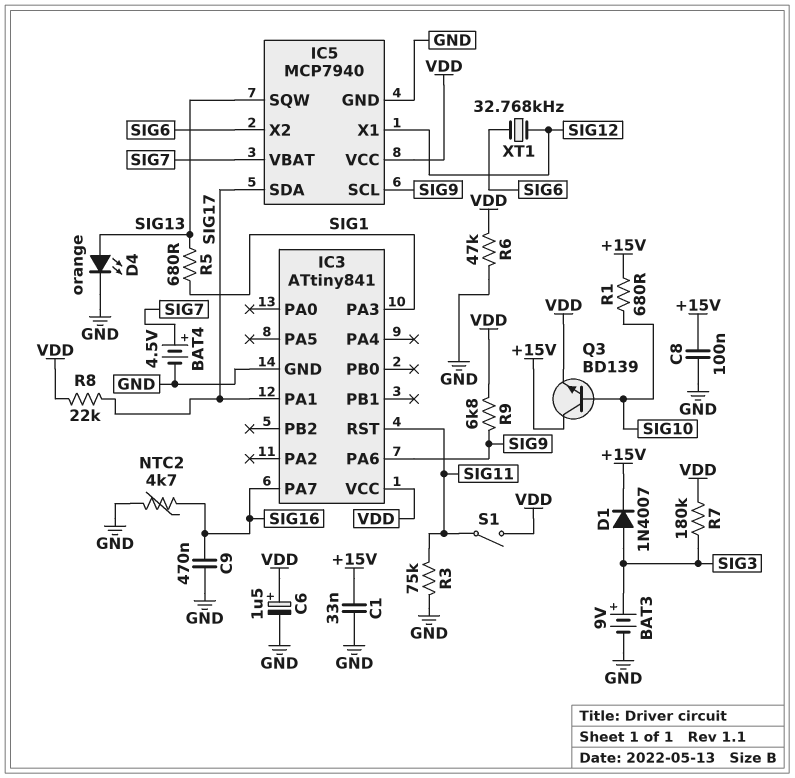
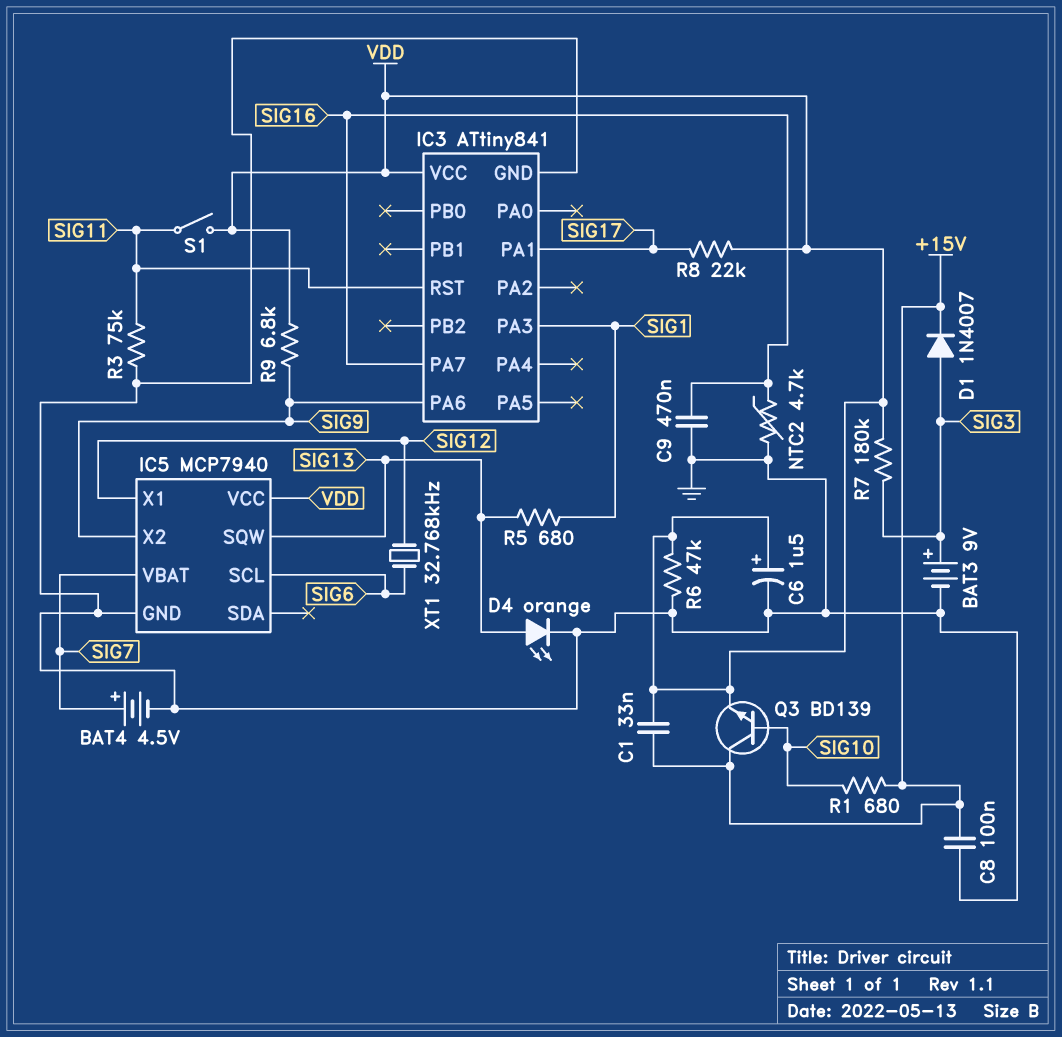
C1: 33nF (+15V, GND) -> 33nF (+15V, VDD)
IC5 pin SCL: SIG9 -> SIG6
IC5 pin SDA: SIG17 -> none
IC5 pin X2: SIG6 -> SIG9

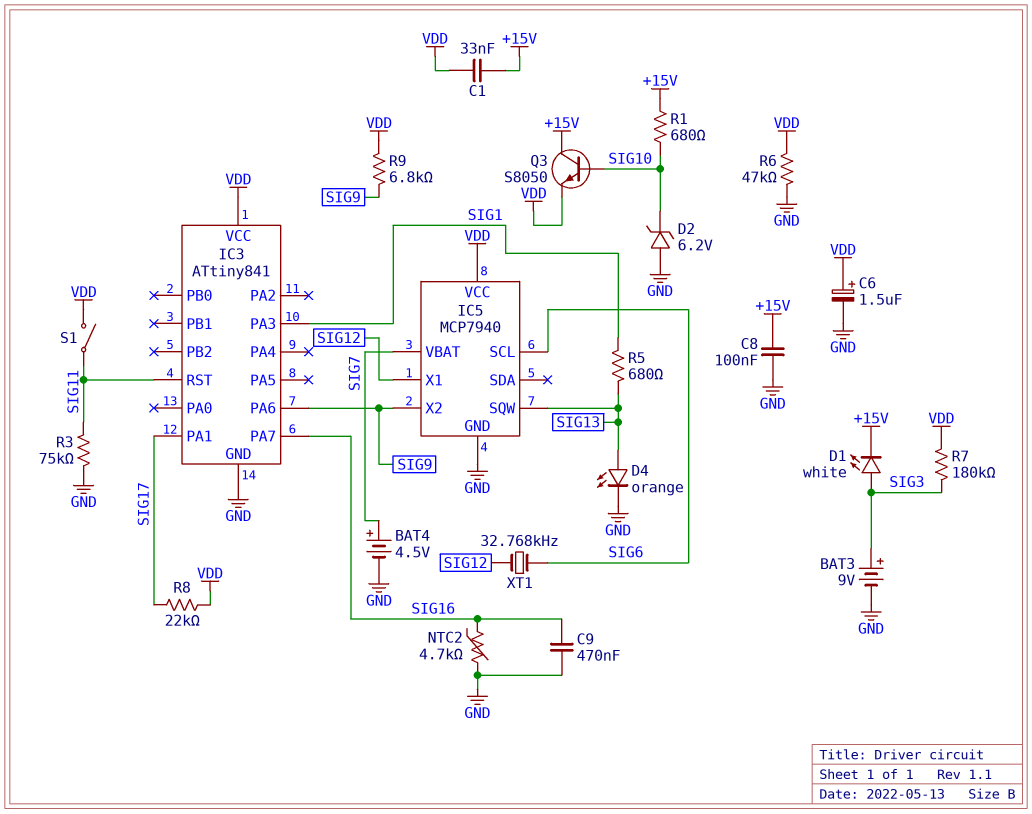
D1: diode 1N4007 (A SIG3, K +15V) -> LED white (A SIG3, K +15V)
D2: none -> zener 6.2V (A GND, K SIG10)
Q3: NPN BD139 (B SIG10, C +15V, E VDD) -> NPN S8050 (B SIG10, C +15V, E VDD)

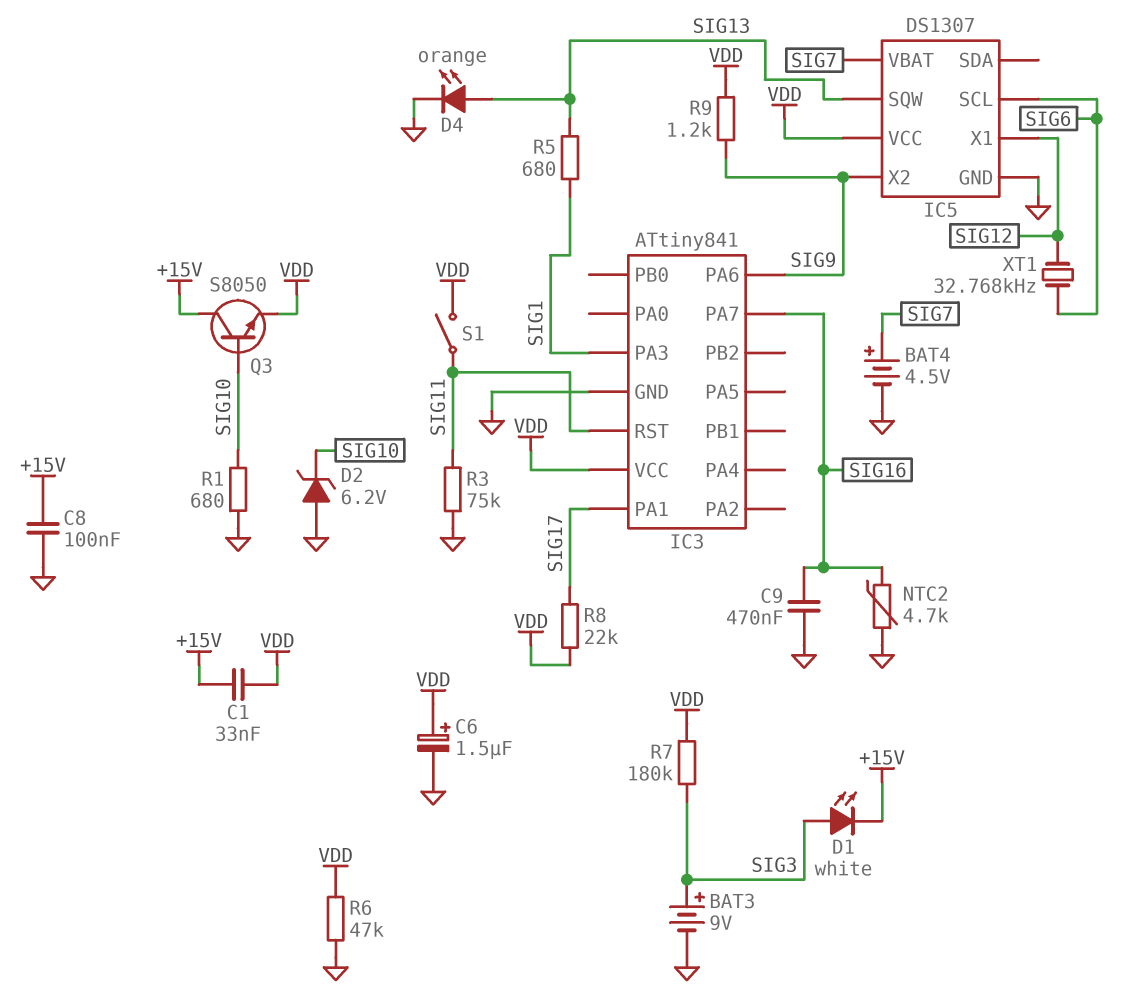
IC5: MCP7940 -> DS1307
R1: 680 (+15V, SIG10) -> 680 (GND, SIG10)
R9: 6.8k (SIG9, VDD) -> 1.2k (SIG9, VDD)

